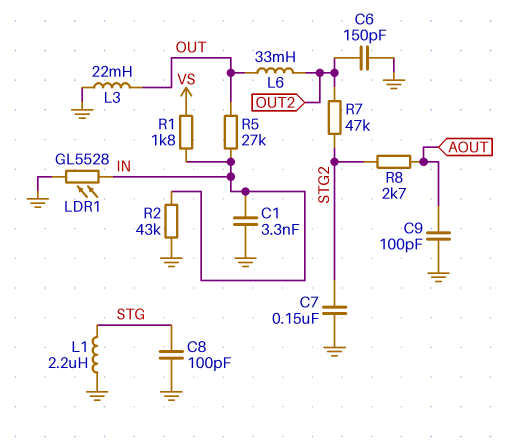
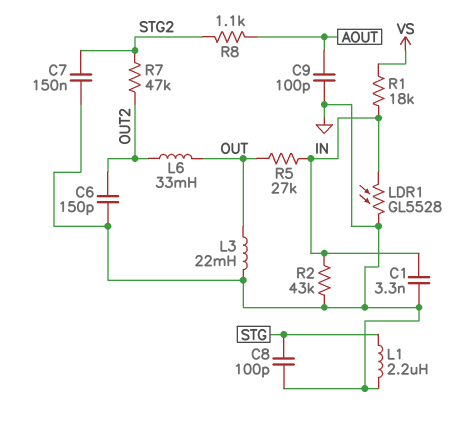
R1: 1.8k (IN, VS) -> 18k (IN, VS)
R8: 2.7k (AOUT, STG2) -> 1.1k (AOUT, STG2)

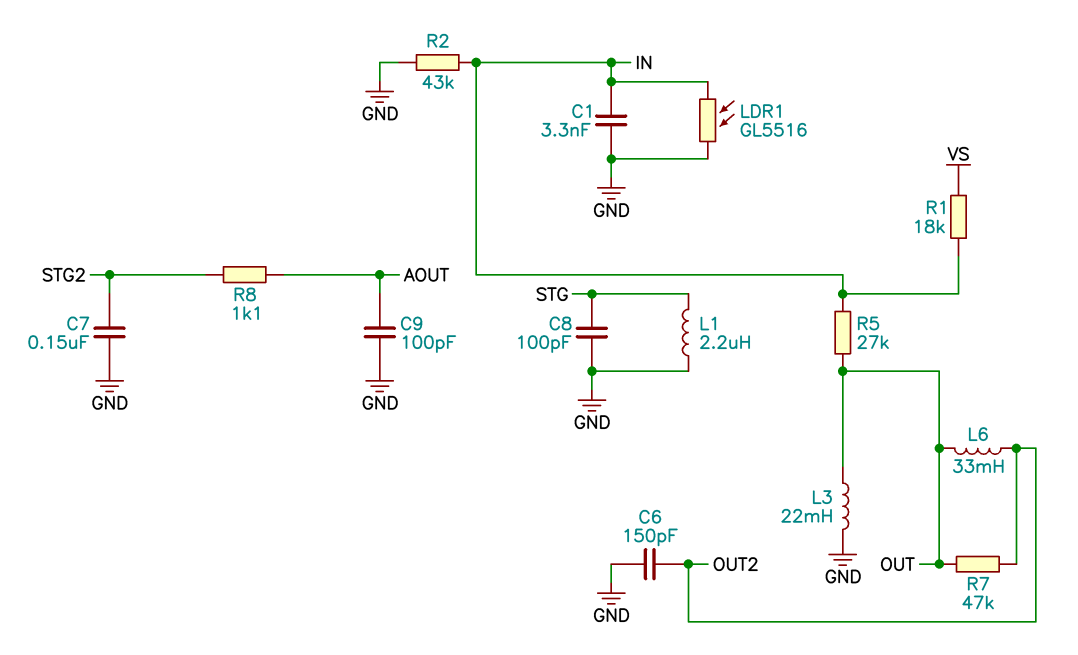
LDR1: GL5528 (GND, IN) -> GL5516 (GND, IN)
R7: 47k (OUT2, STG2) -> 47k (OUT, OUT2)

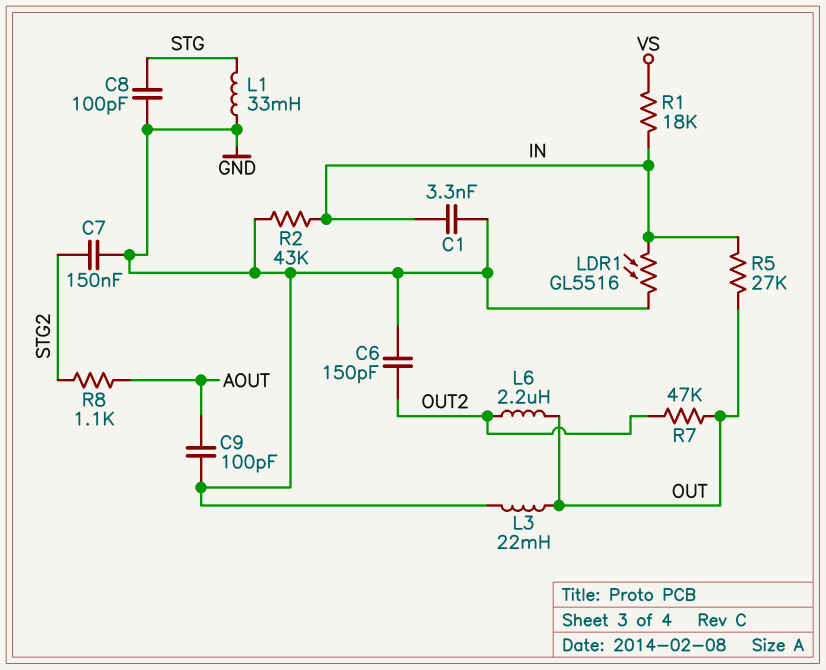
L1: 2.2uH (GND, STG) -> 33mH (GND, STG)
L6: 33mH (OUT, OUT2) -> 2.2uH (OUT, OUT2)

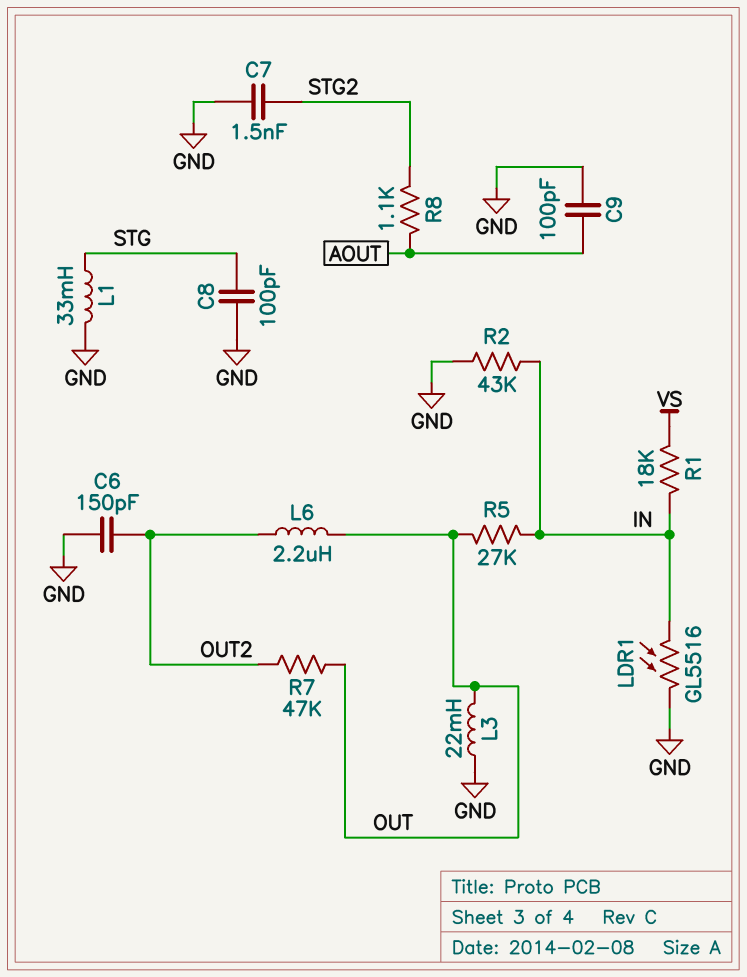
C1: 3.3nF (GND, IN) -> none
C7: 150nF (GND, STG2) -> 1.5nF (GND, STG2)

